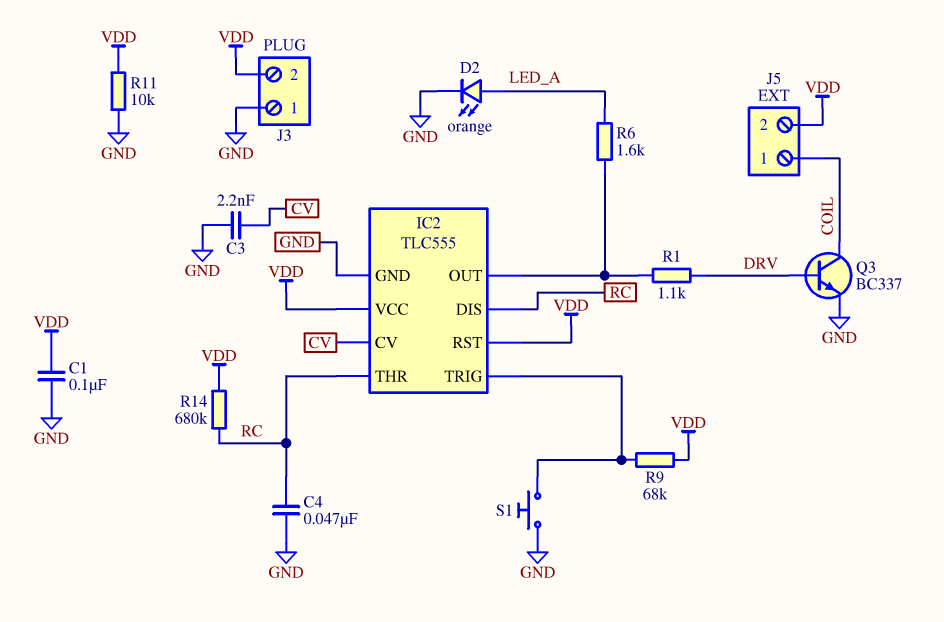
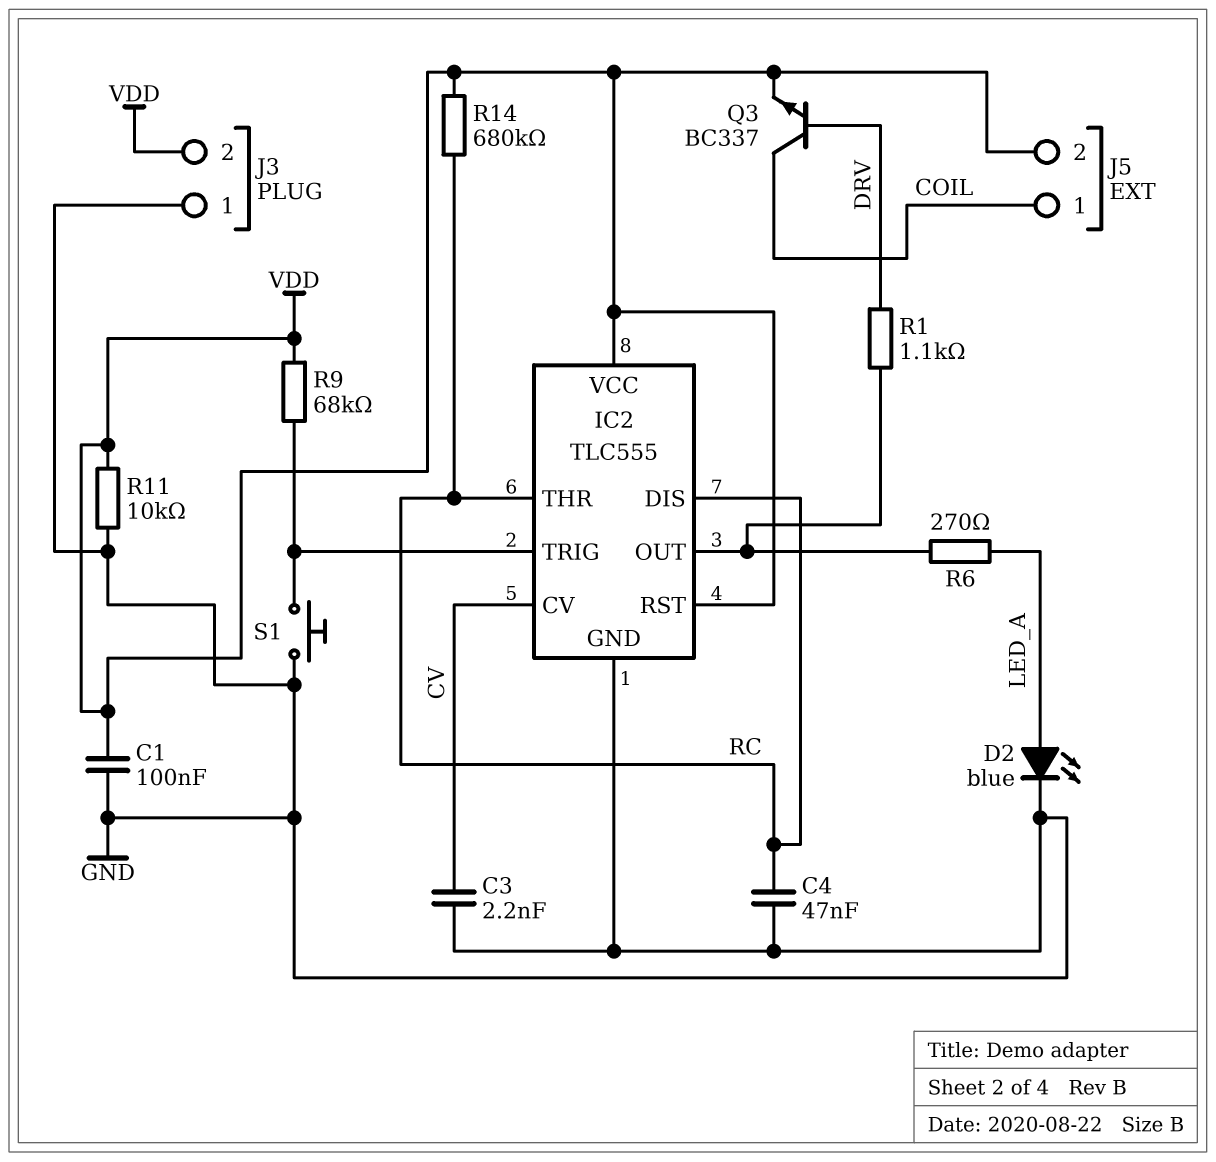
D2: LED orange (A LED_A, K GND) -> LED blue (A LED_A, K GND)
Q3: NPN BC337 (B DRV, C COIL, E GND) -> NPN BC337 (B DRV, C COIL, E VDD)
R6: 1.6k (IC2/OUT, LED_A) -> 270 (IC2/OUT, LED_A)

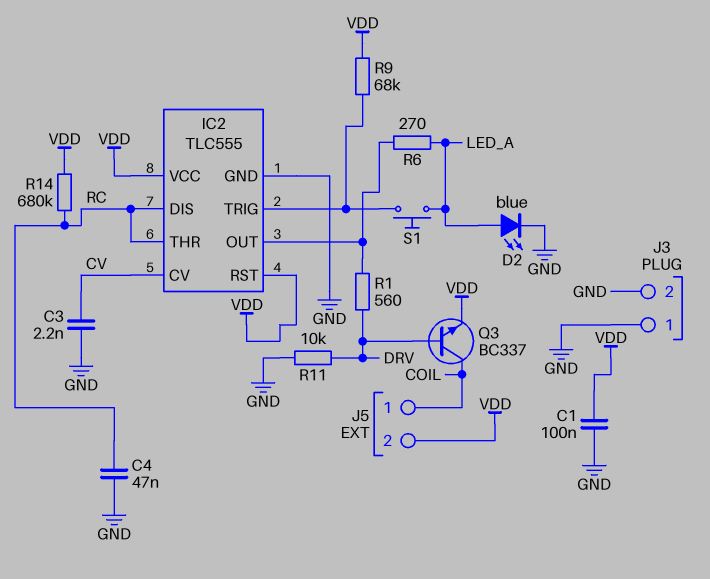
J3 pin 2: VDD -> GND
R1: 1.1k (DRV, IC2/OUT) -> 560 (DRV, IC2/OUT)
R11: 10k (GND, VDD) -> 10k (DRV, GND)
S1: button (GND, IC2/TRIG) -> button (IC2/TRIG, LED_A)

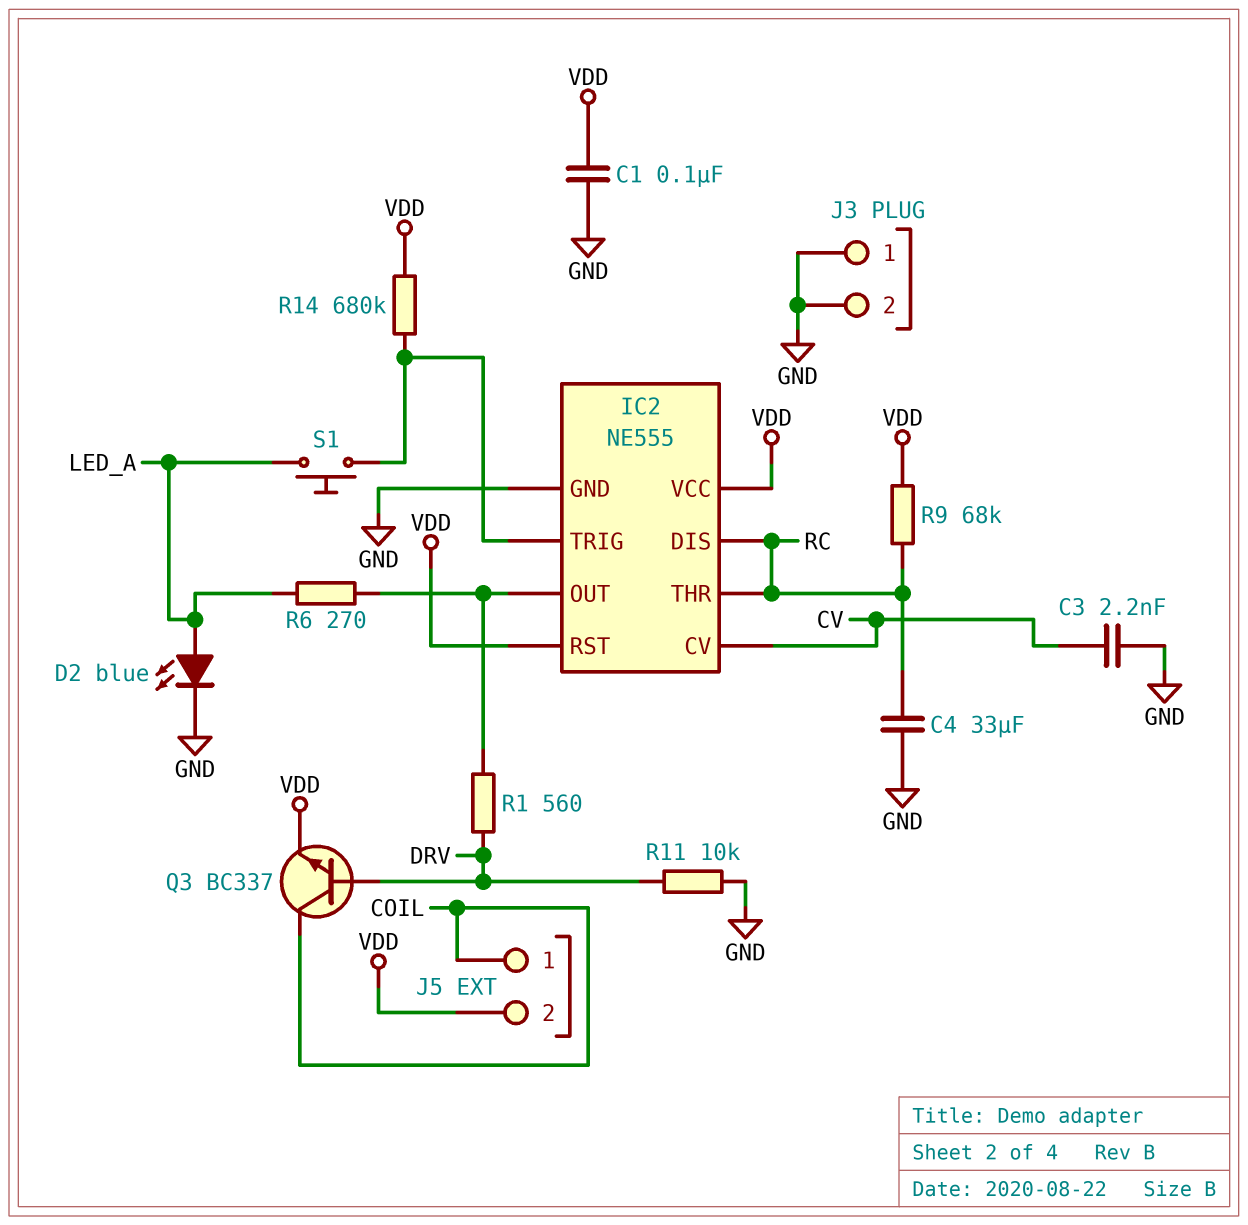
C4: 47nF (GND, RC) -> 33uF (GND, RC)
IC2: TLC555 -> NE555
R9: 68k (IC2/TRIG, VDD) -> 68k (RC, VDD)
R14: 680k (RC, VDD) -> 680k (IC2/TRIG, VDD)

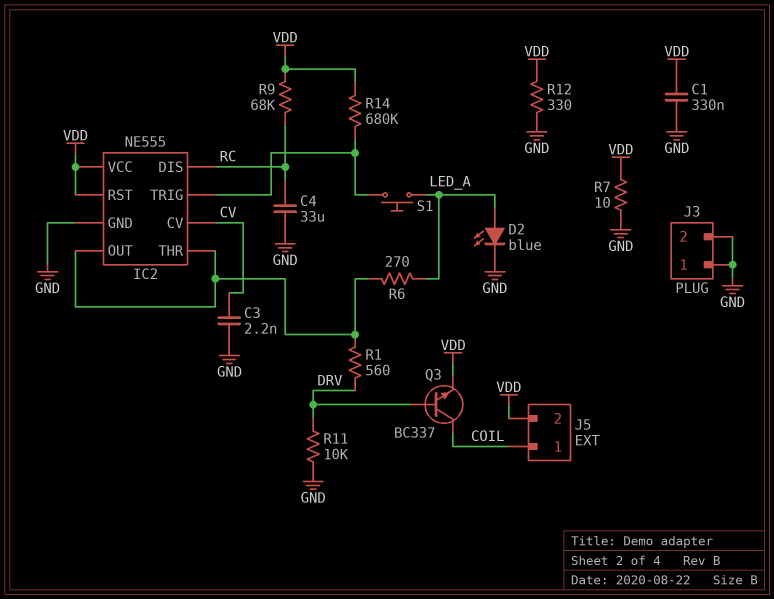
C1: 100nF (GND, VDD) -> 330nF (GND, VDD)
IC2 pin THR: RC -> IC2/OUT
R7: none -> 10 (GND, VDD)
R12: none -> 330 (GND, VDD)

